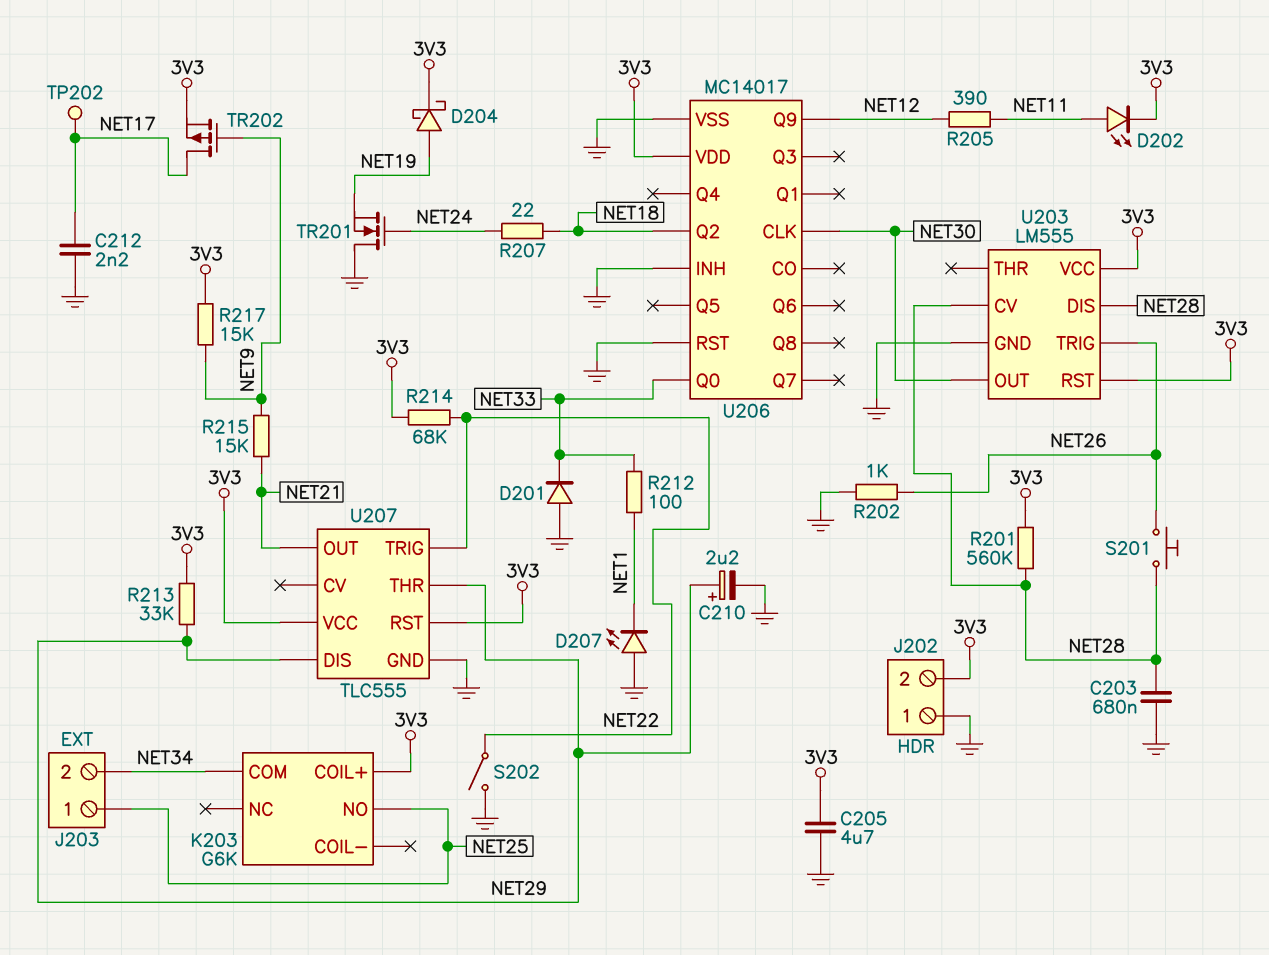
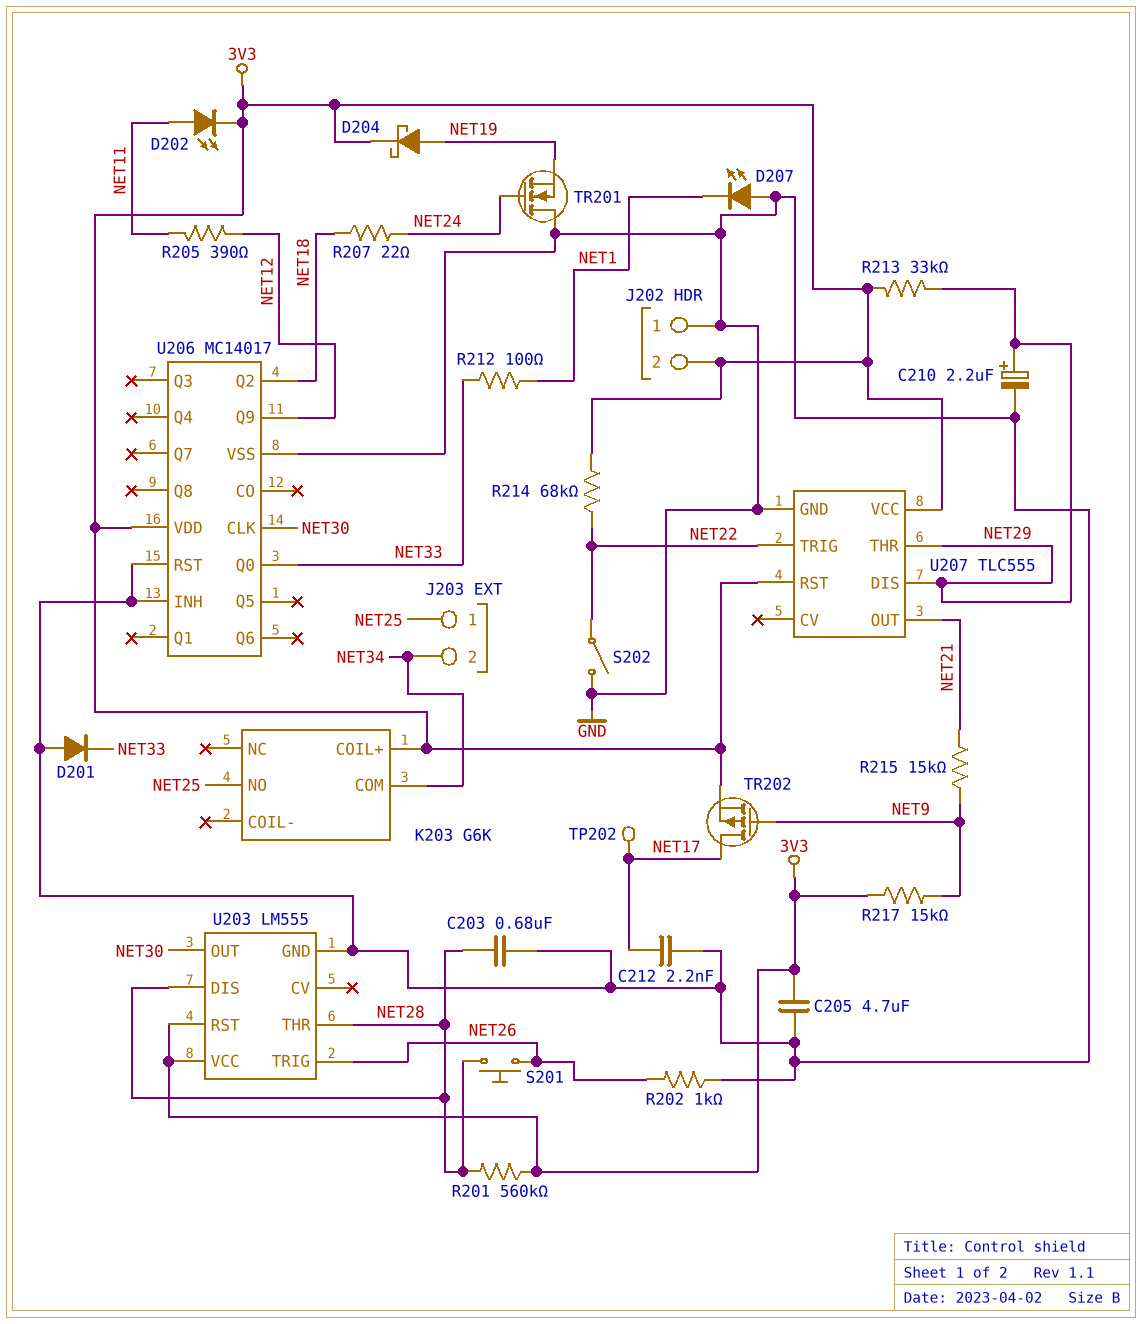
U203 pin CV: NET28 -> none
U203 pin THR: none -> NET28

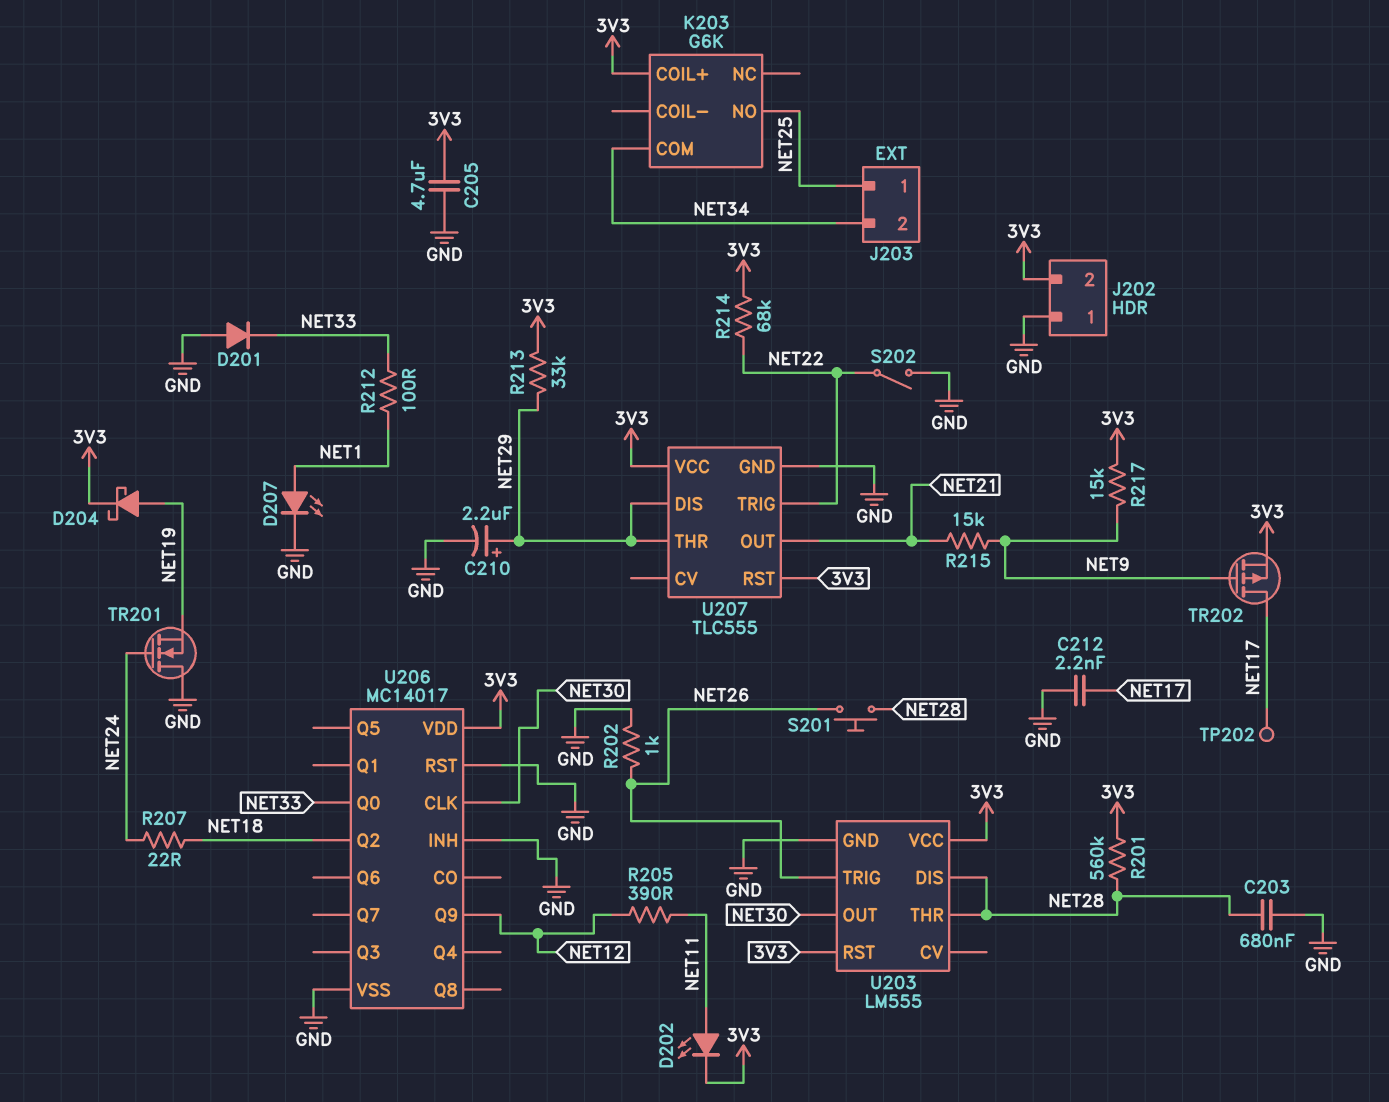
D207: LED (A GND, K NET1) -> LED (A NET1, K GND)

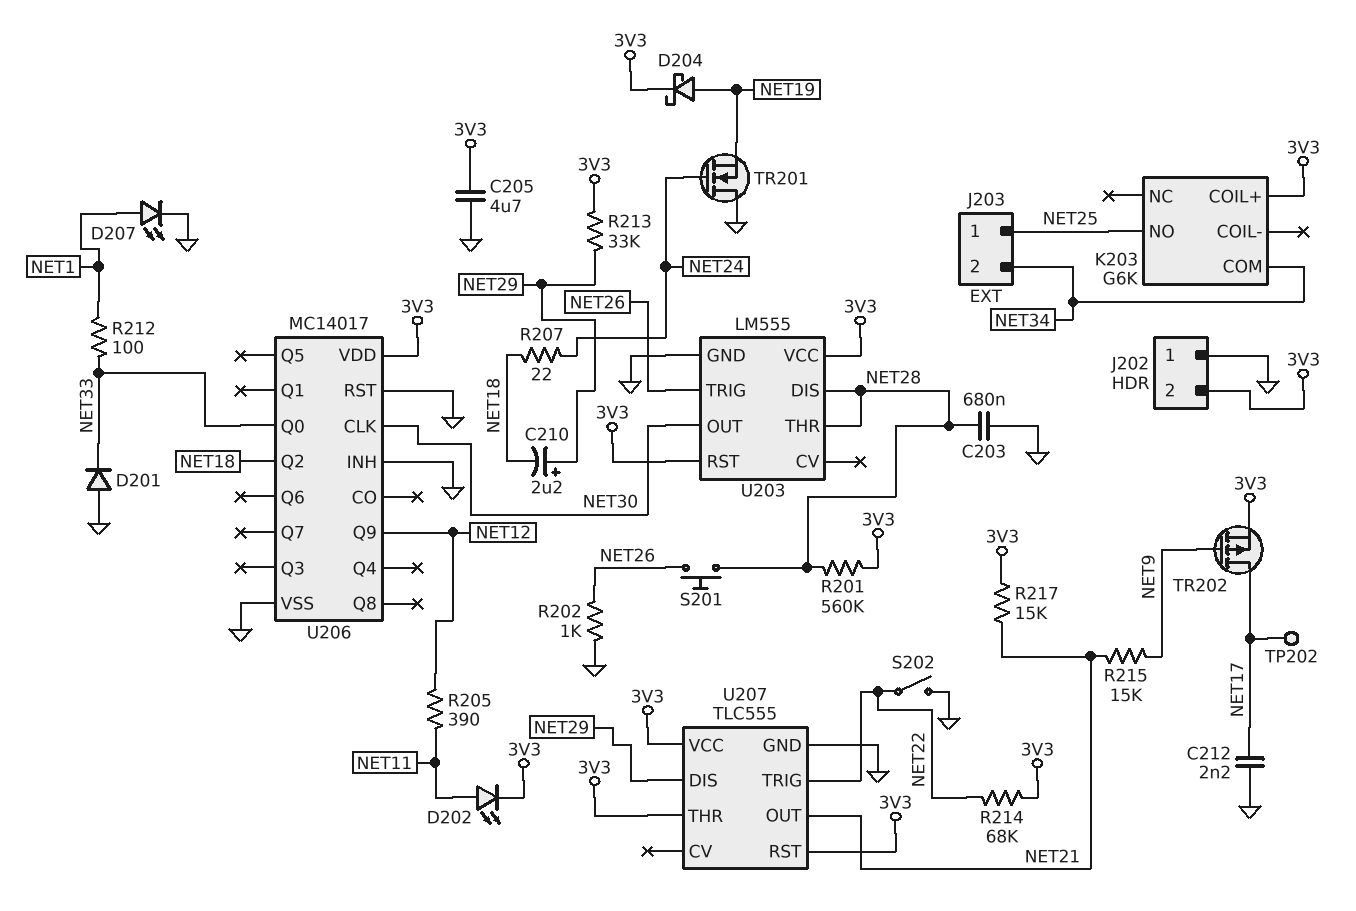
C210: 2.2uF (plus NET29, minus GND) -> 2.2uF (plus NET29, minus NET18)
R217: 15k (3V3, NET9) -> 15k (3V3, NET21)
U207 pin THR: NET29 -> 3V3

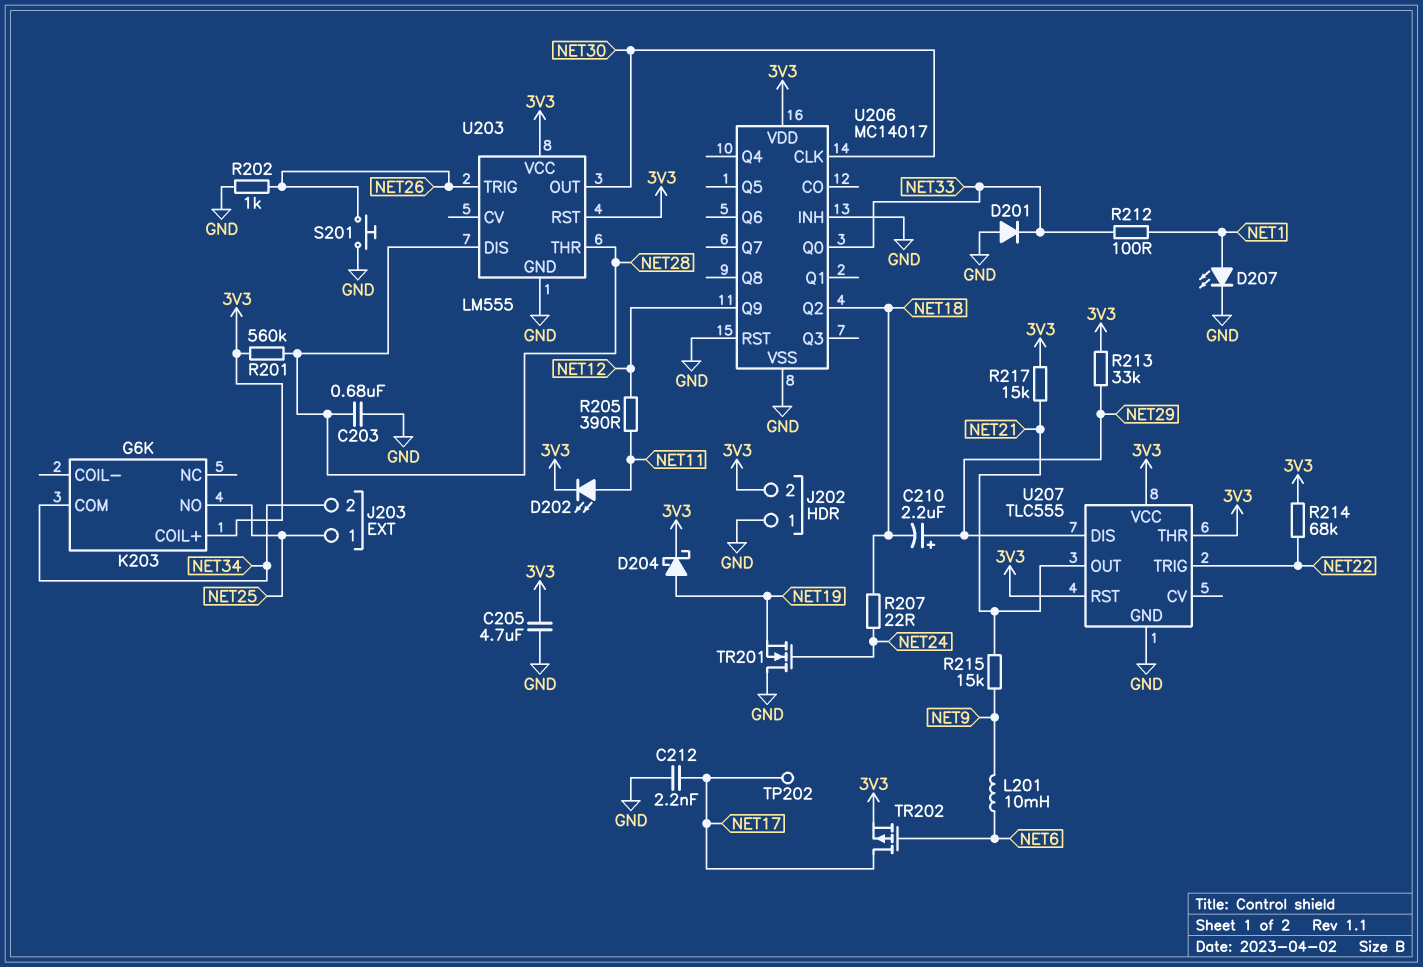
L201: none -> 10mH (NET6, NET9)
S201: button (NET26, NET28) -> button (GND, NET26)
S202: switch (GND, NET22) -> none
TR202: PMOS (G NET9, D NET17, S 3V3) -> PMOS (G NET6, D NET17, S 3V3)

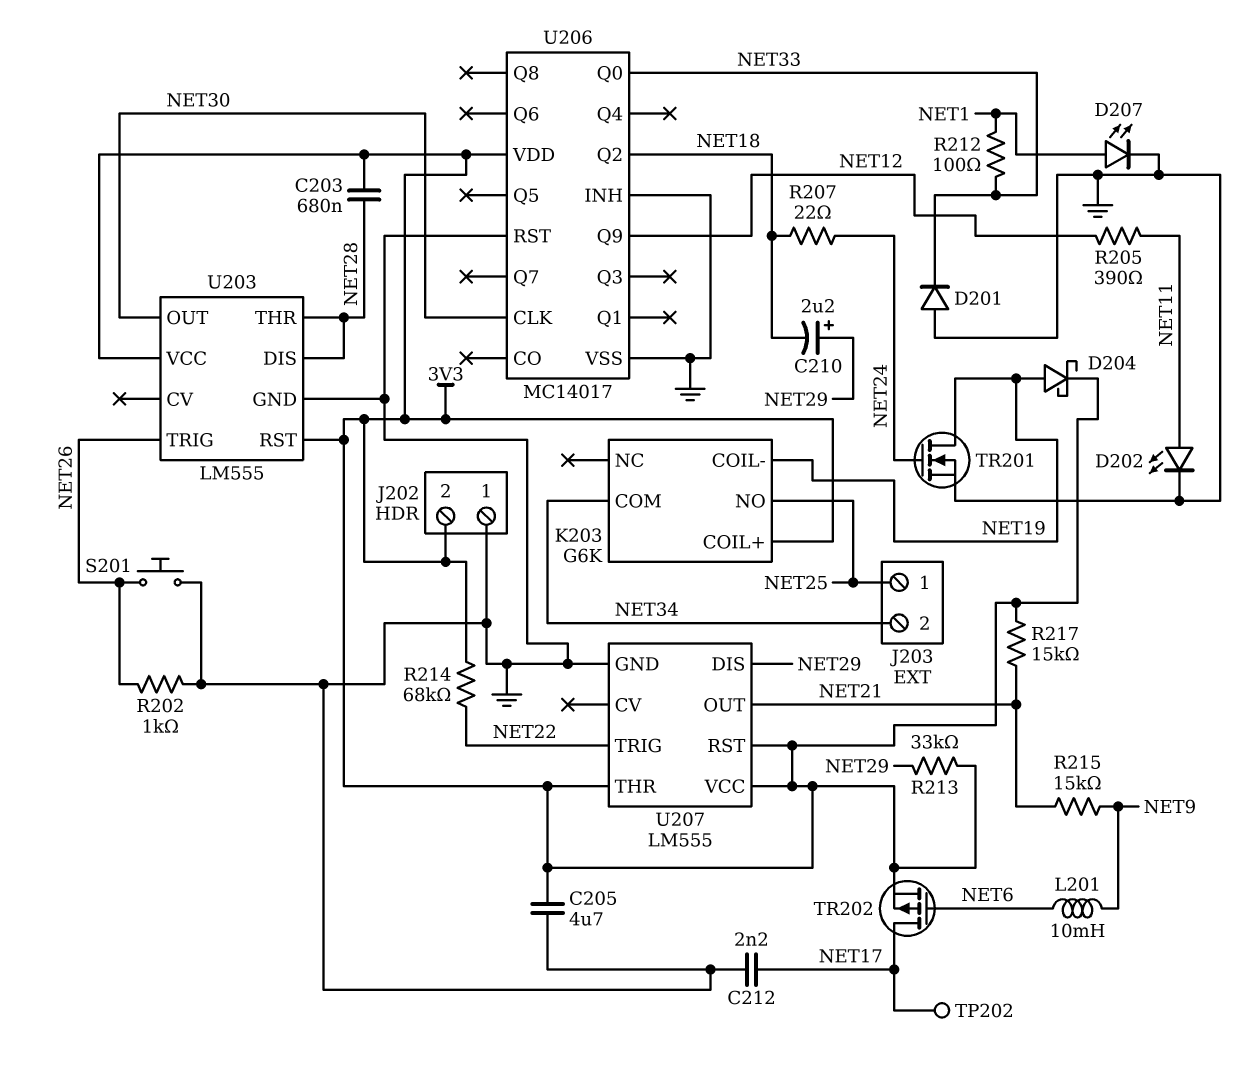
C203: 680nF (GND, NET28) -> 680nF (3V3, NET28)
D202: LED (A NET11, K 3V3) -> LED (A NET11, K GND)
K203 pin COIL-: none -> NET19
R201: 560k (3V3, NET28) -> none
TR201: NMOS (G NET24, D GND, S NET19) -> NMOS (G NET24, D NET19, S GND)
U207: TLC555 -> LM555

